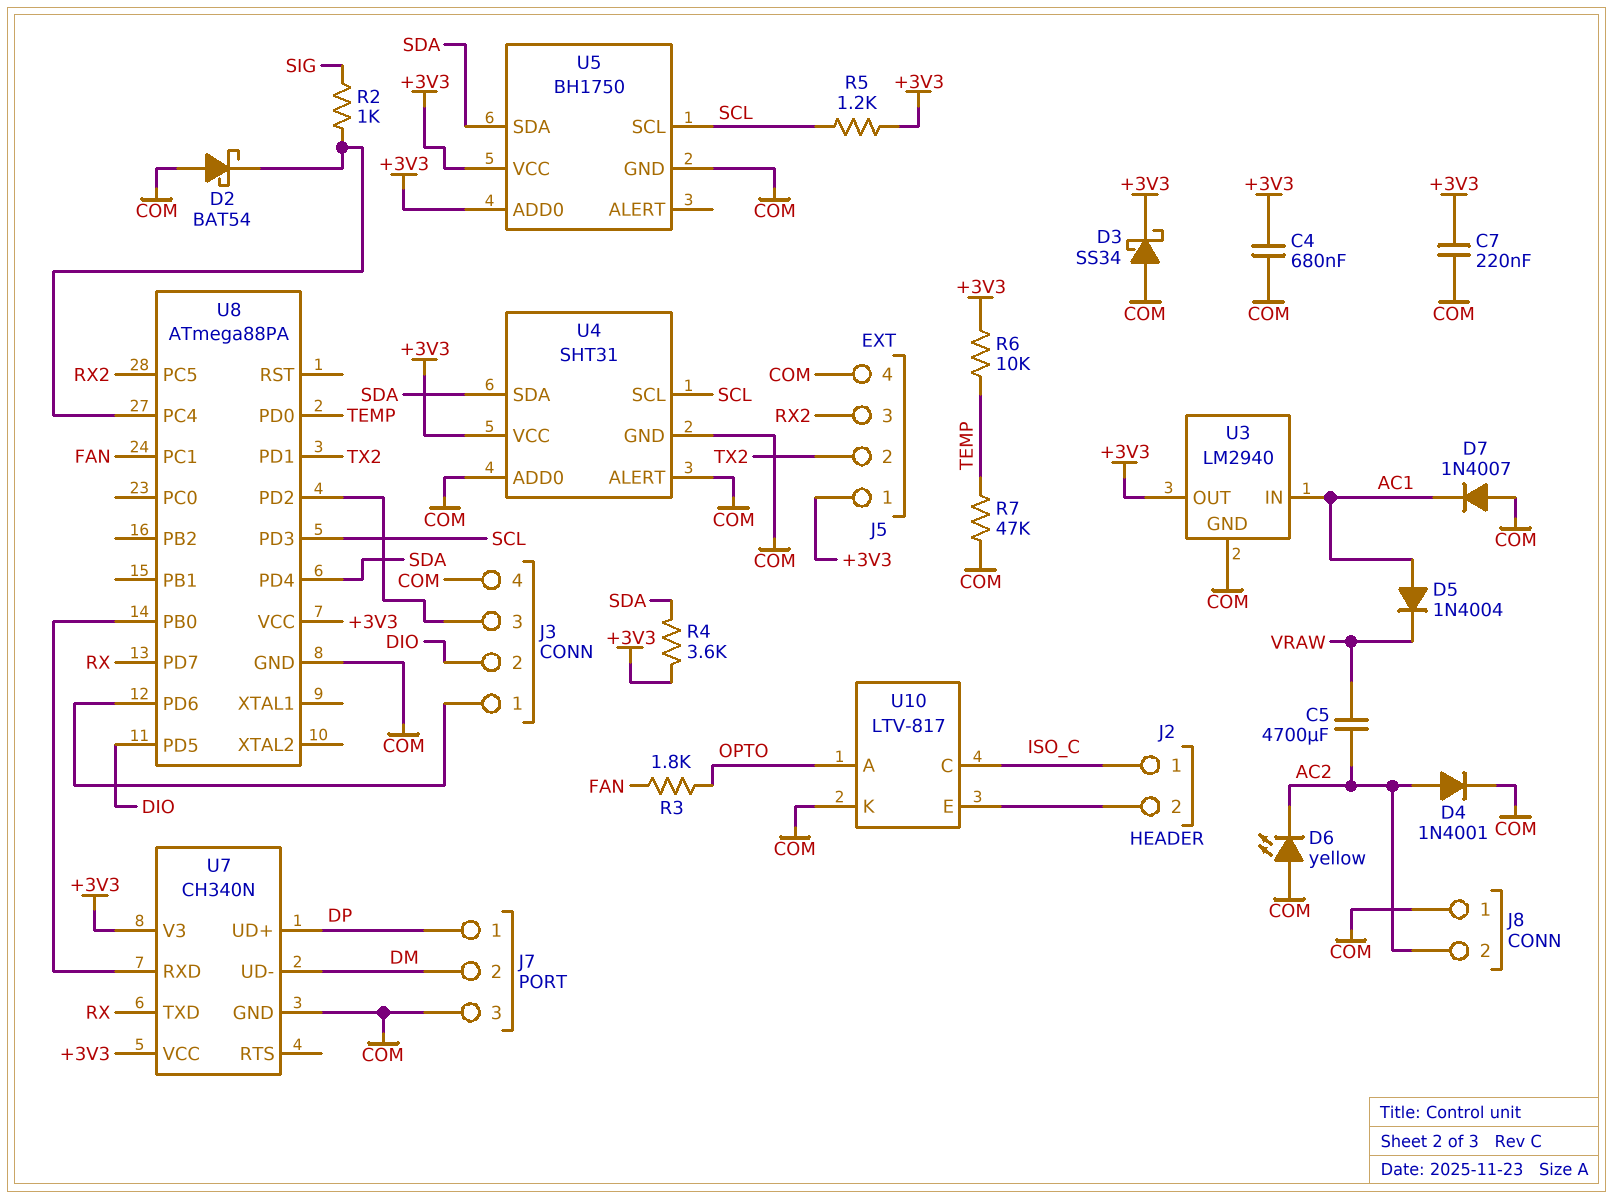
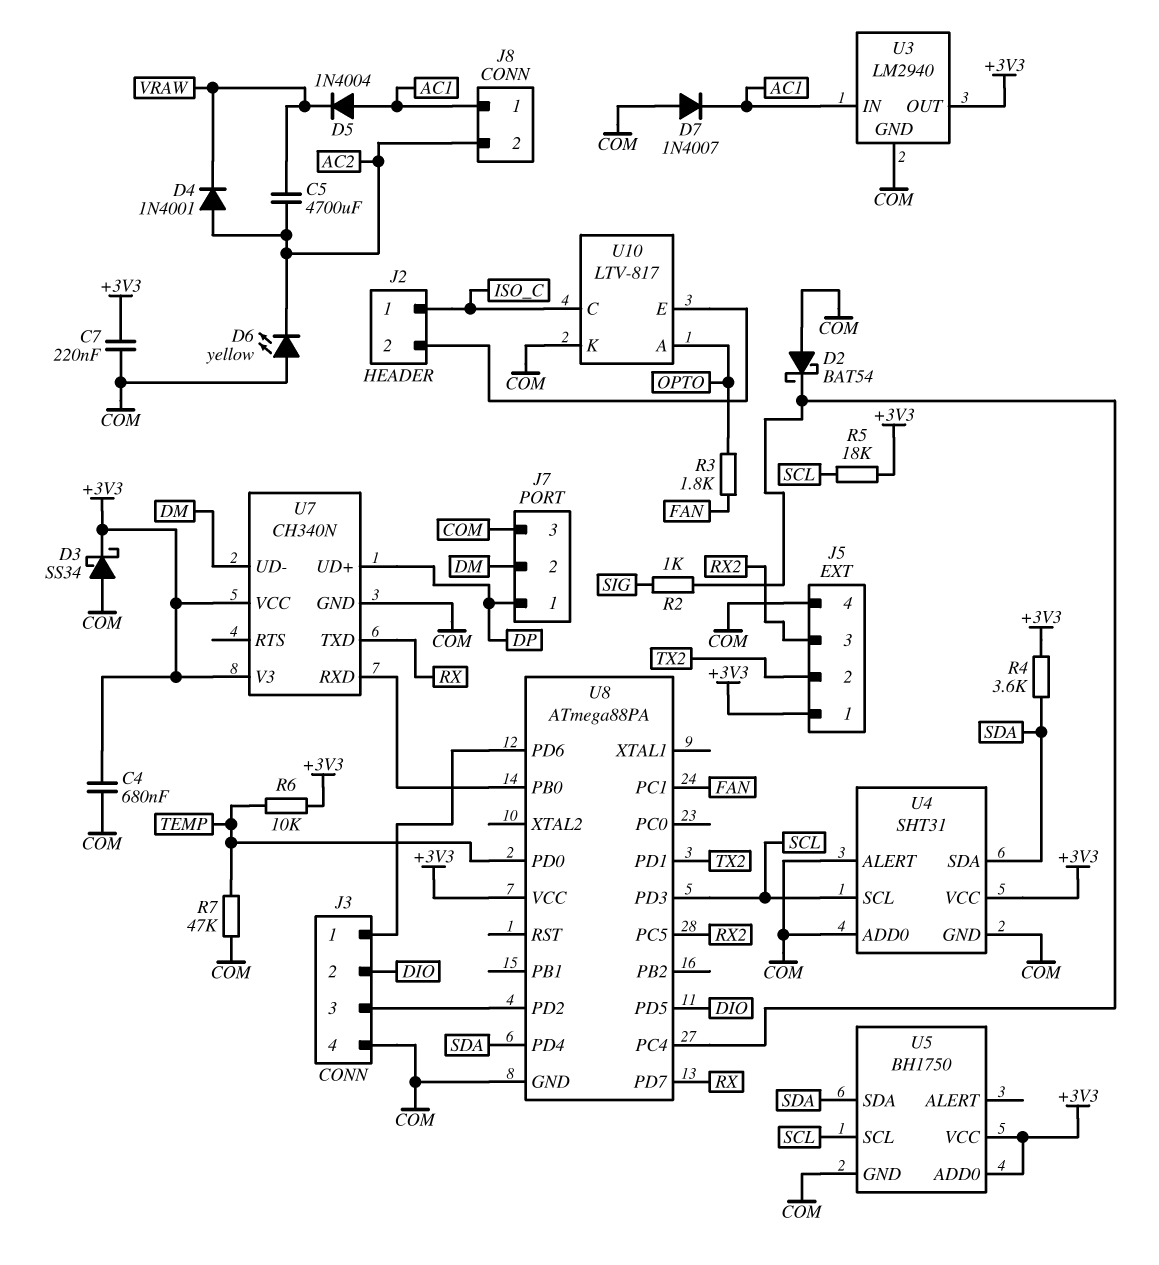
D4: diode 1N4001 (A AC2, K COM) -> diode 1N4001 (A AC2, K VRAW)
J8 pin 1: COM -> AC1
R5: 1.2k (+3V3, SCL) -> 18k (+3V3, SCL)

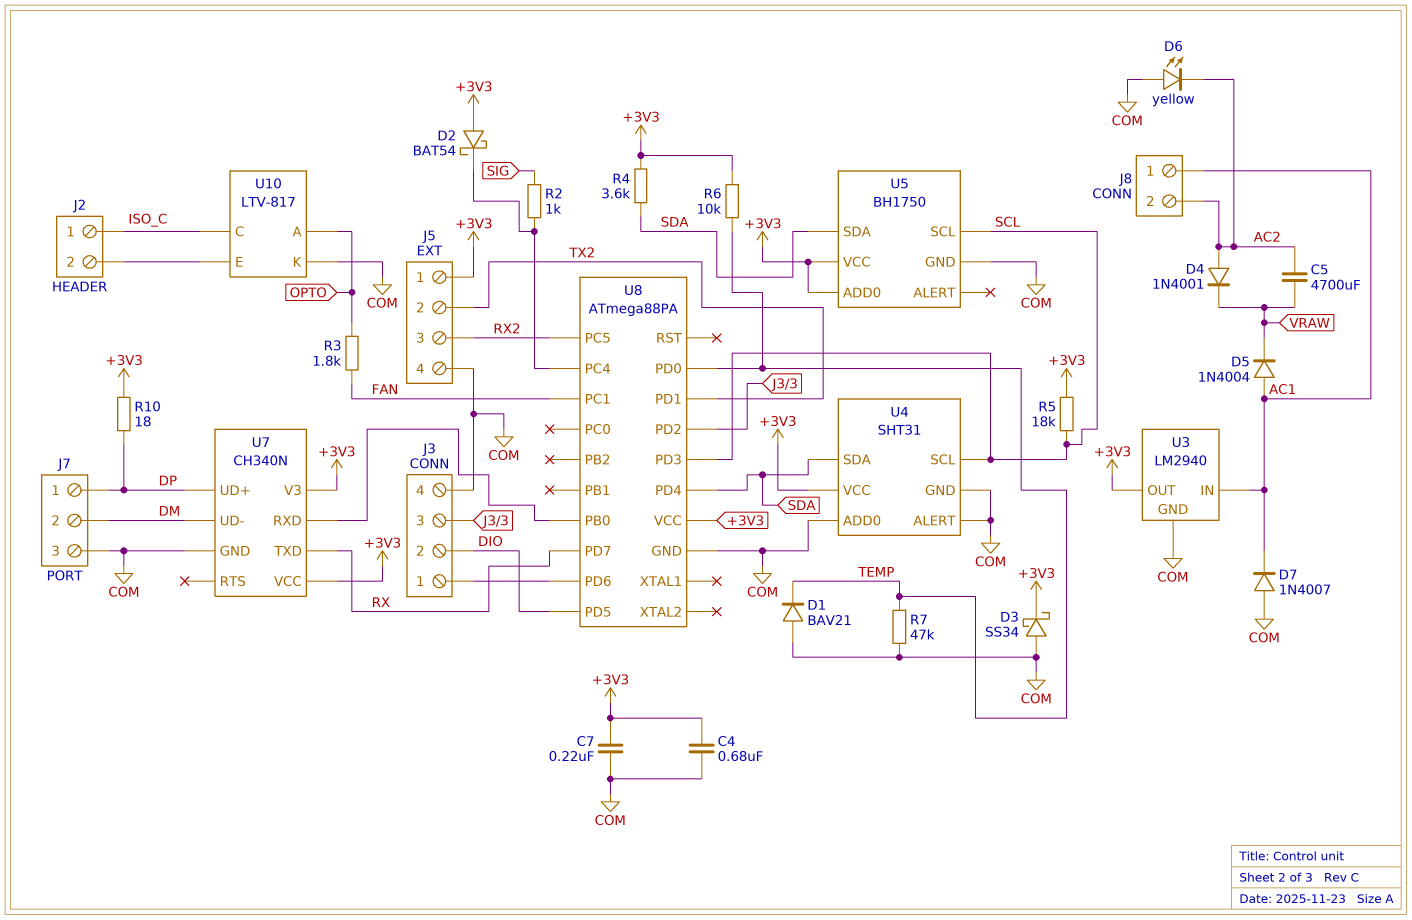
D1: none -> diode BAV21 (A COM, K TEMP)
D2: schottky BAT54 (A COM, K U8/PC4) -> schottky BAT54 (A +3V3, K U8/PC4)
R10: none -> 18 (+3V3, DP)

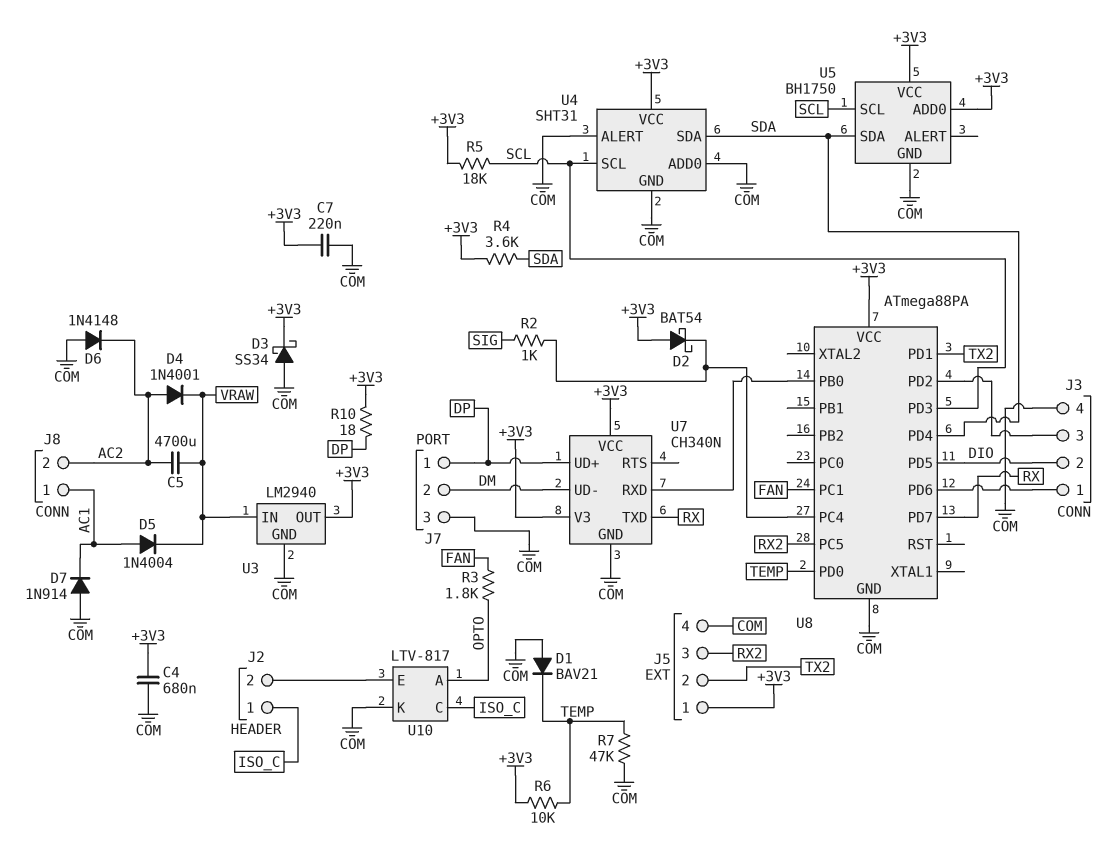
D6: LED yellow (A COM, K AC2) -> diode 1N4148 (A COM, K AC2)
D7: diode 1N4007 (A COM, K AC1) -> diode 1N914 (A COM, K AC1)
U3 pin IN: AC1 -> VRAW

